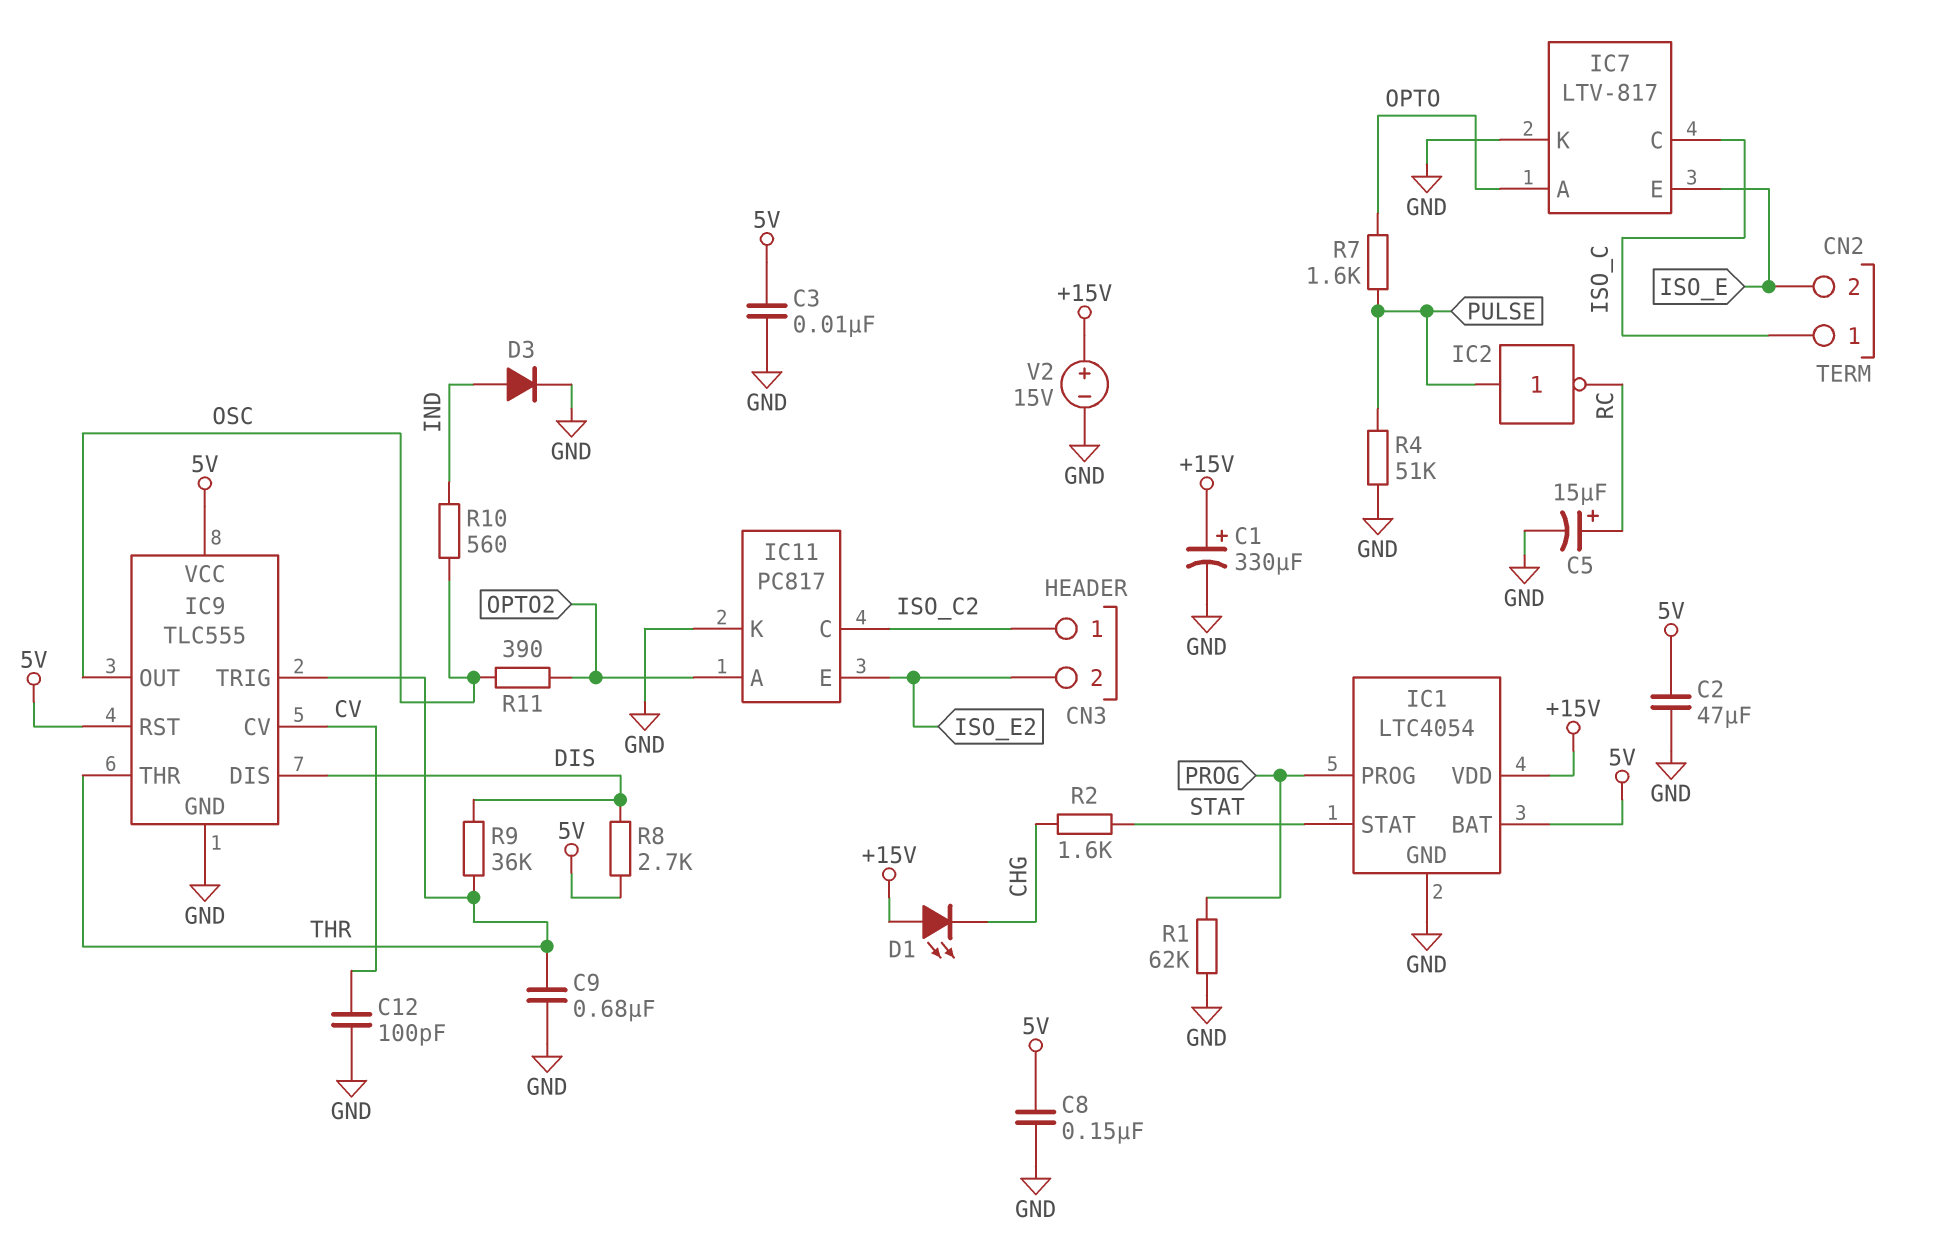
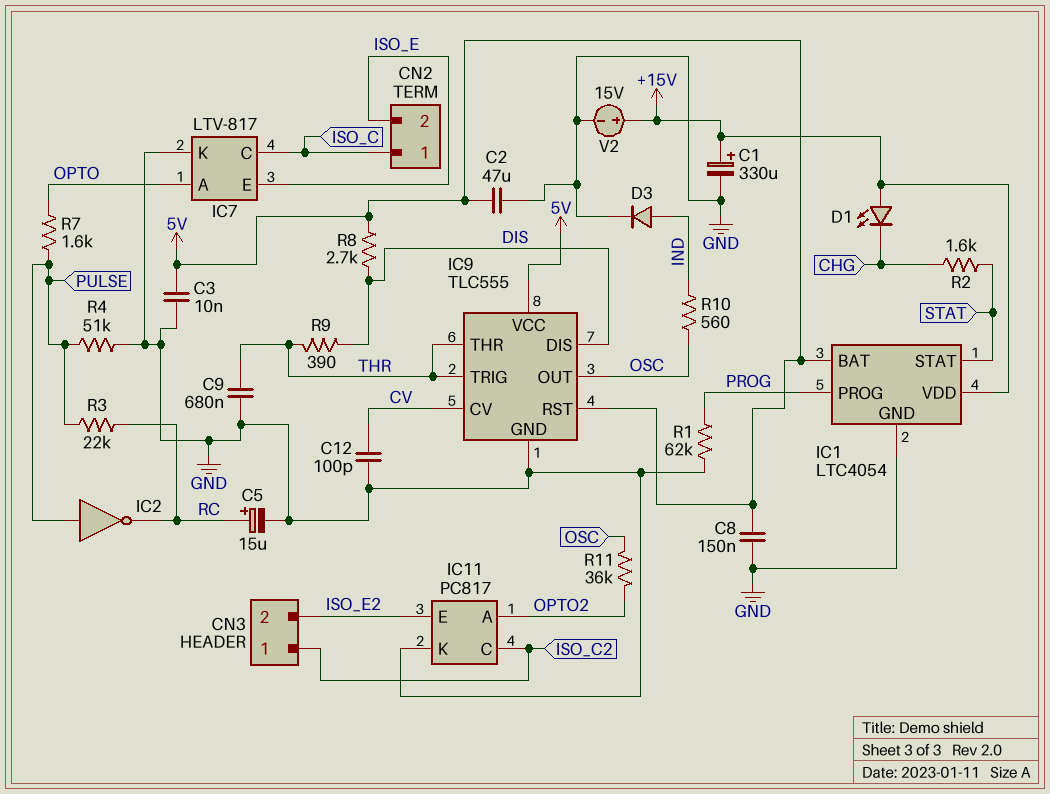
R3: none -> 22k (PULSE, RC)
R9: 36k (DIS, THR) -> 390 (DIS, THR)
R11: 390 (OPTO2, OSC) -> 36k (OPTO2, OSC)

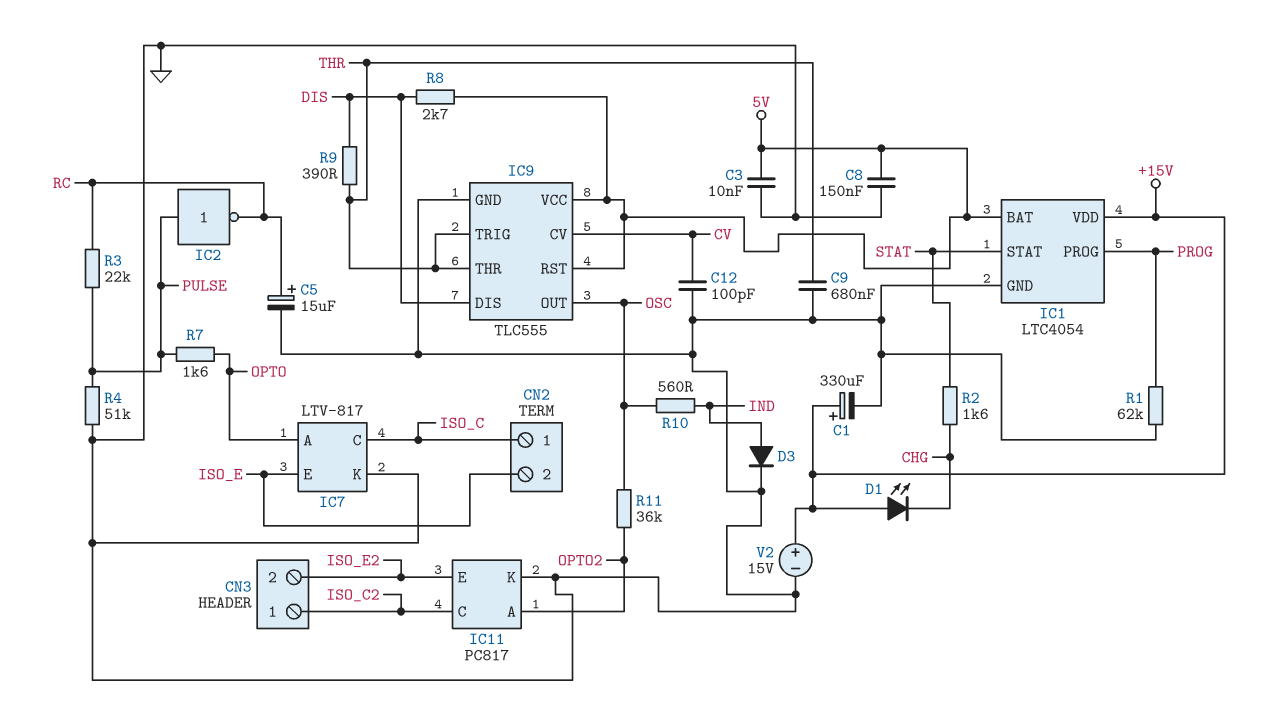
C2: 47uF (5V, GND) -> none

